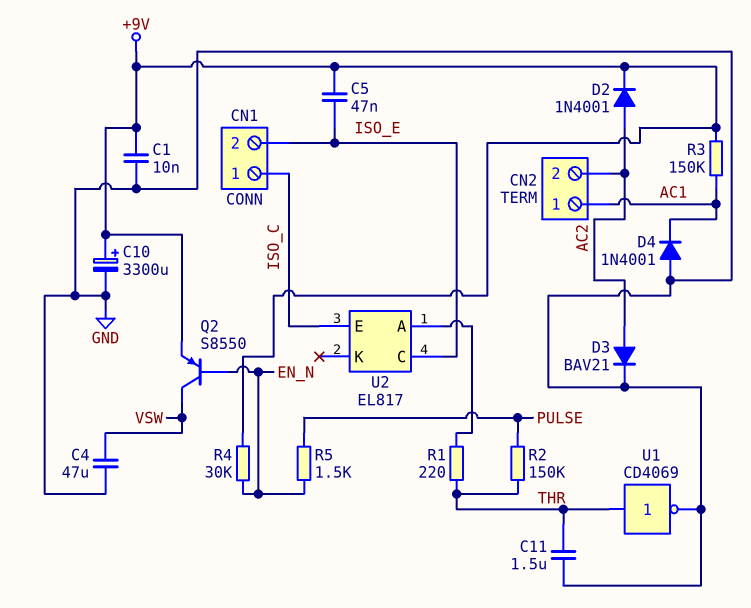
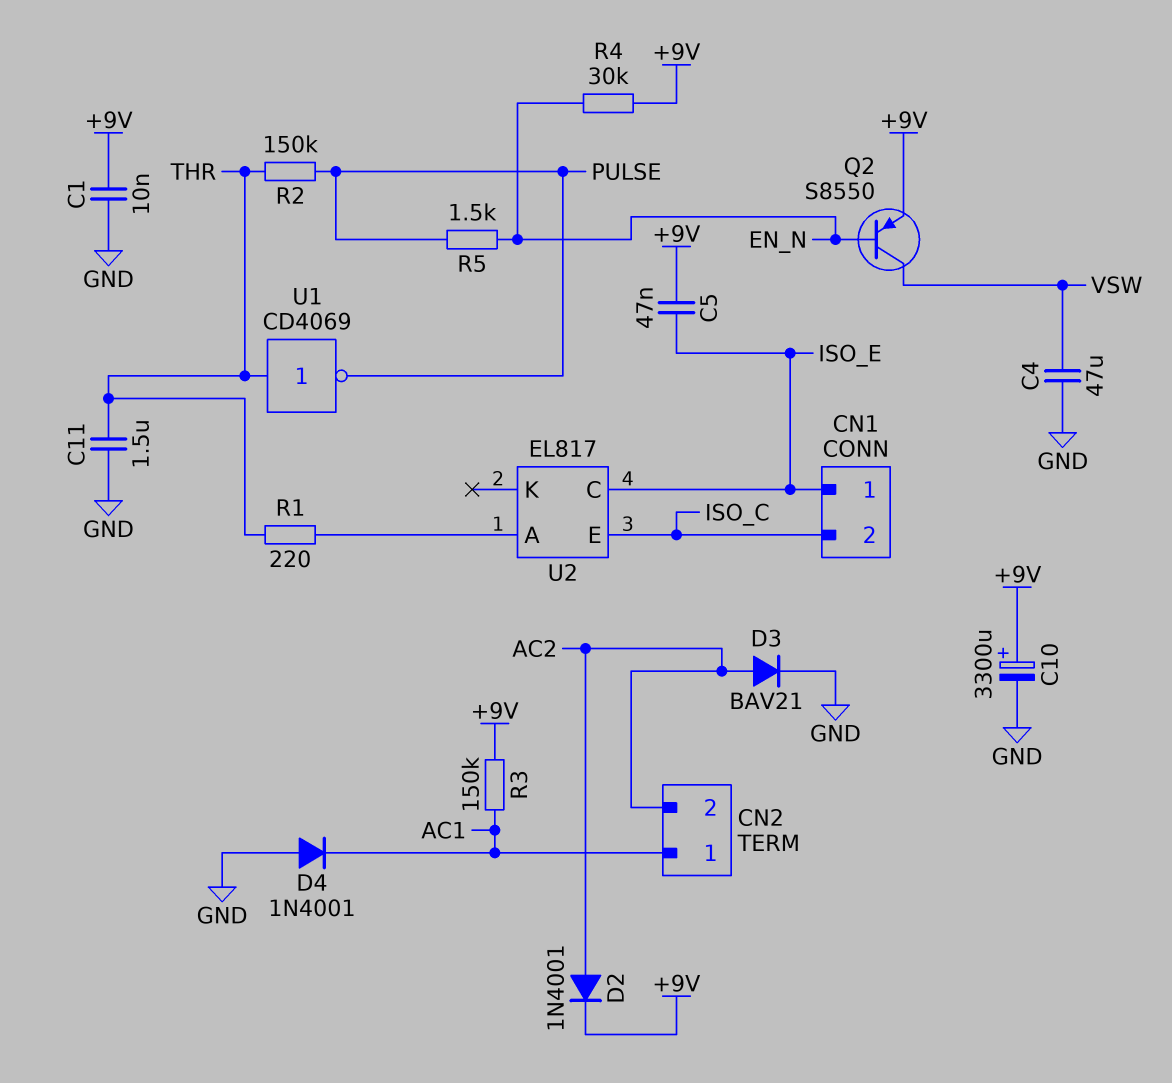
CN1 pin 1: ISO_C -> ISO_E
CN1 pin 2: ISO_E -> ISO_C
U1: NOT CD4069 (in THR, out GND) -> NOT CD4069 (in THR, out PULSE)

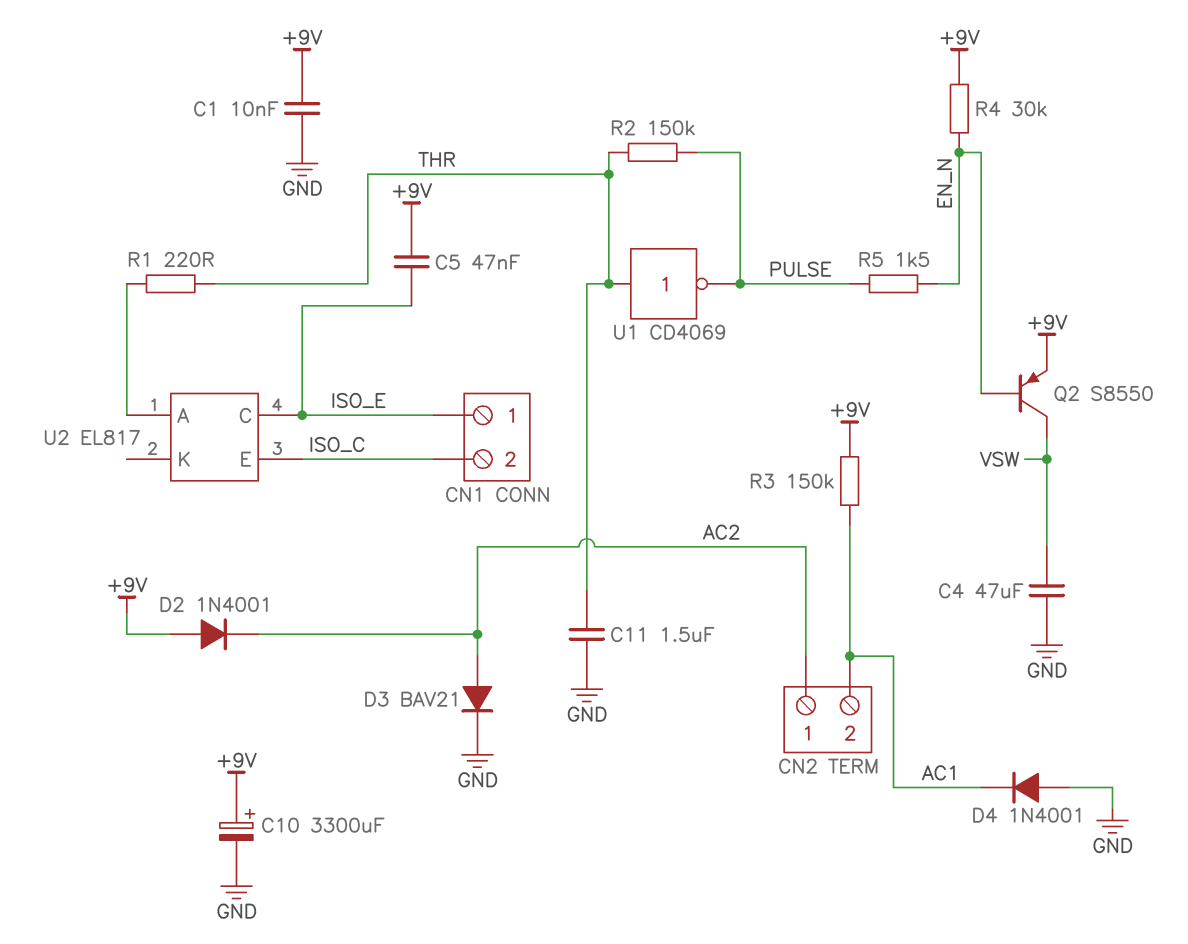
CN2 pin 1: AC1 -> AC2
CN2 pin 2: AC2 -> AC1
D2: diode 1N4001 (A AC2, K +9V) -> diode 1N4001 (A +9V, K AC2)

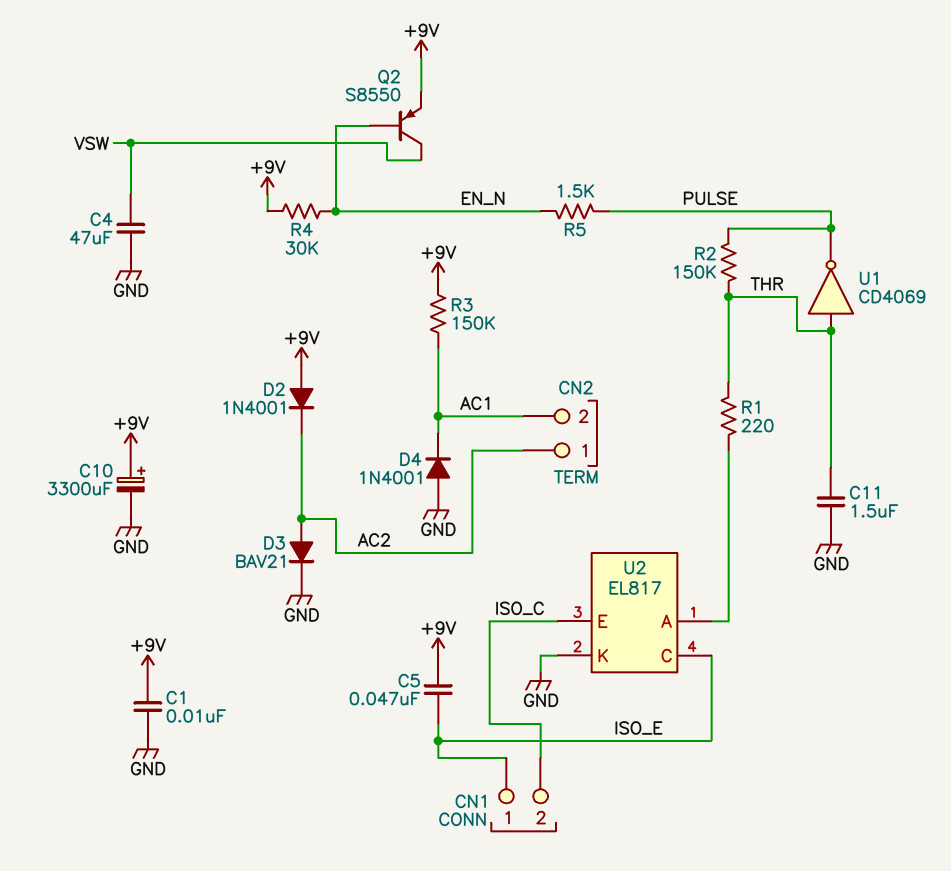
U2 pin K: none -> GND

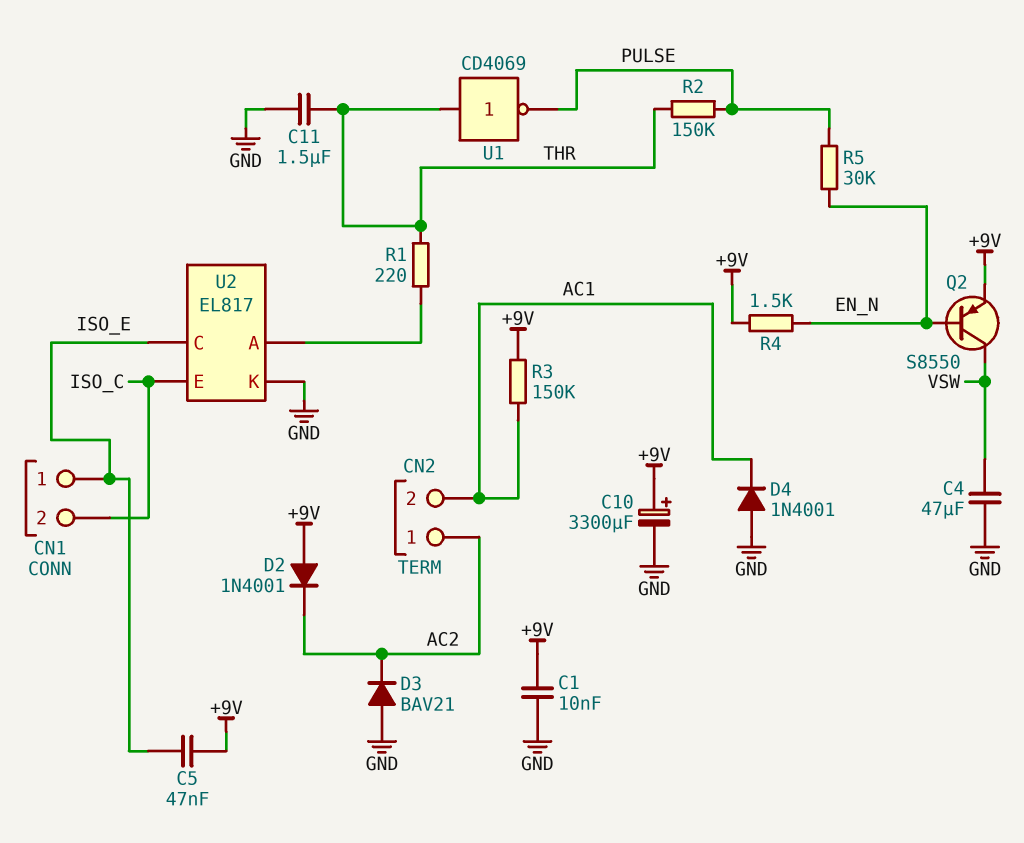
D3: diode BAV21 (A AC2, K GND) -> diode BAV21 (A GND, K AC2)
R4: 30k (+9V, EN_N) -> 1.5k (+9V, EN_N)
R5: 1.5k (EN_N, PULSE) -> 30k (EN_N, PULSE)

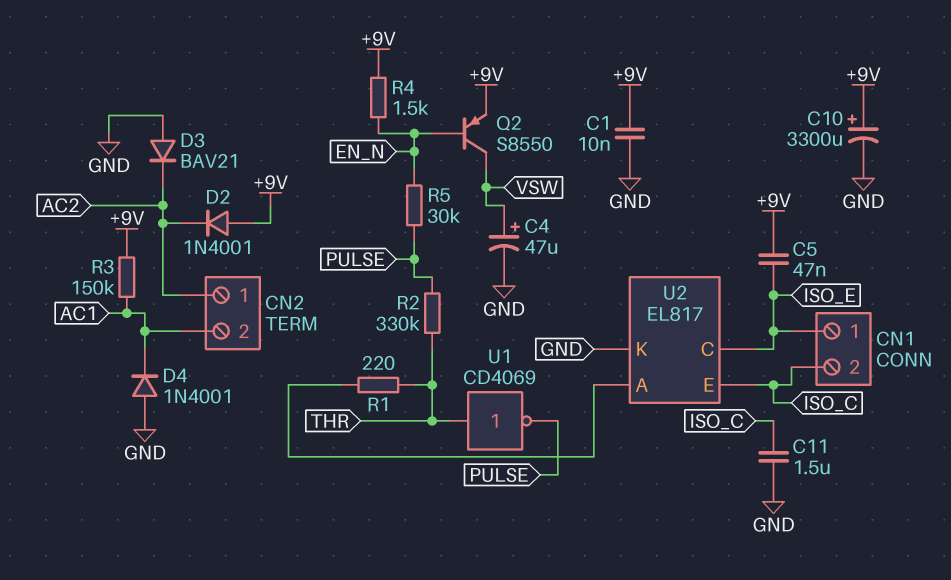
C4: 47uF (GND, VSW) -> 47uF (plus VSW, minus GND)
C11: 1.5uF (GND, THR) -> 1.5uF (GND, ISO_C)
R2: 150k (PULSE, THR) -> 330k (PULSE, THR)

